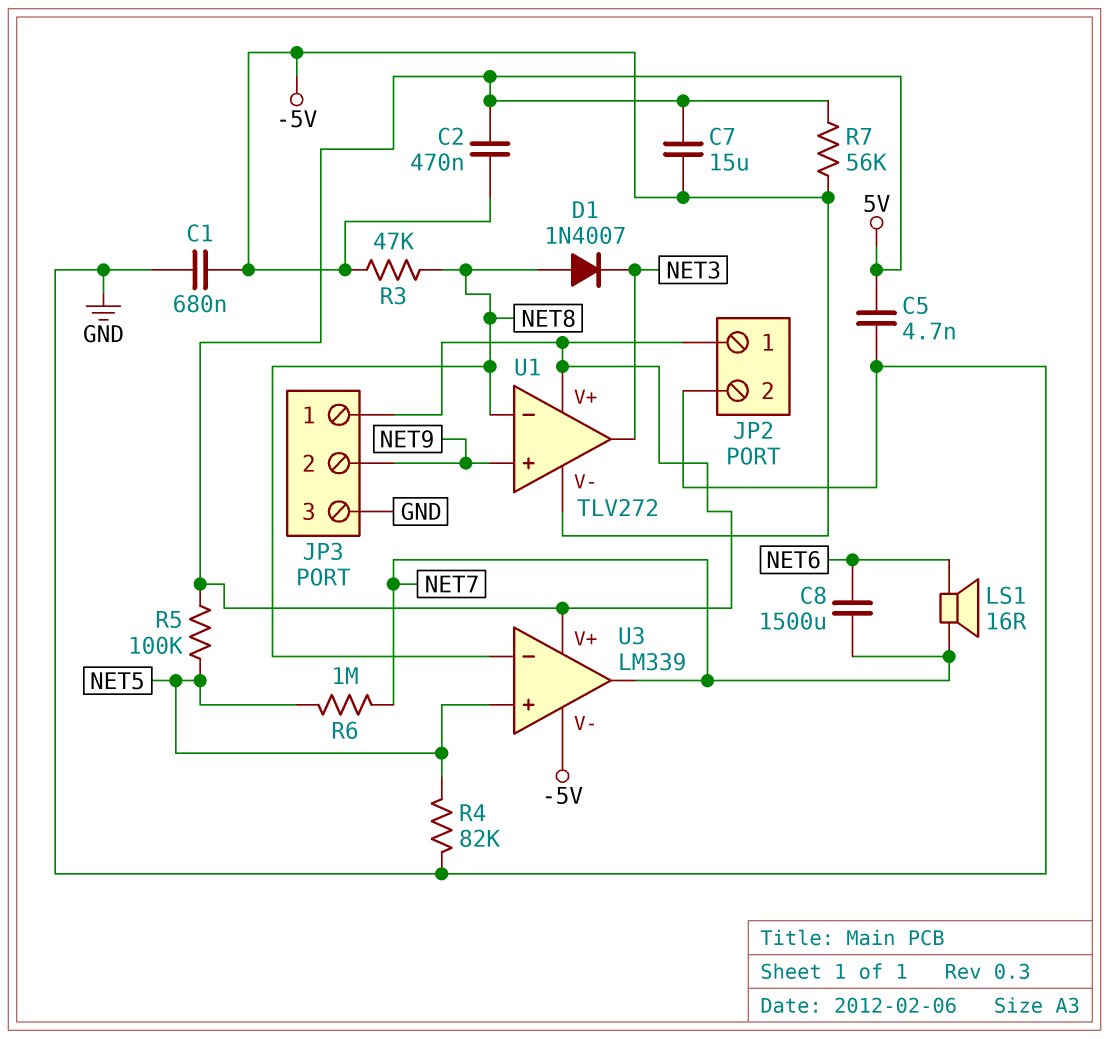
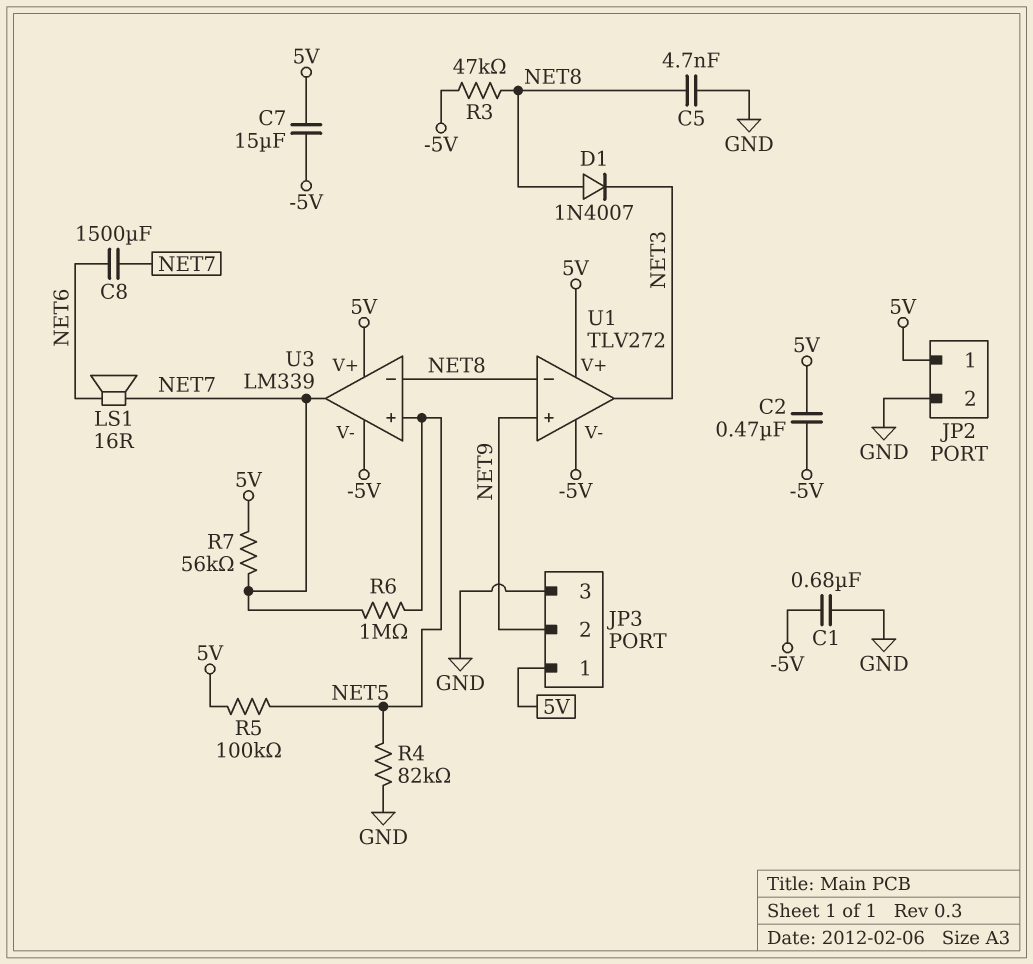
C5: 4.7nF (5V, GND) -> 4.7nF (GND, NET8)
R7: 56k (-5V, 5V) -> 56k (5V, NET7)

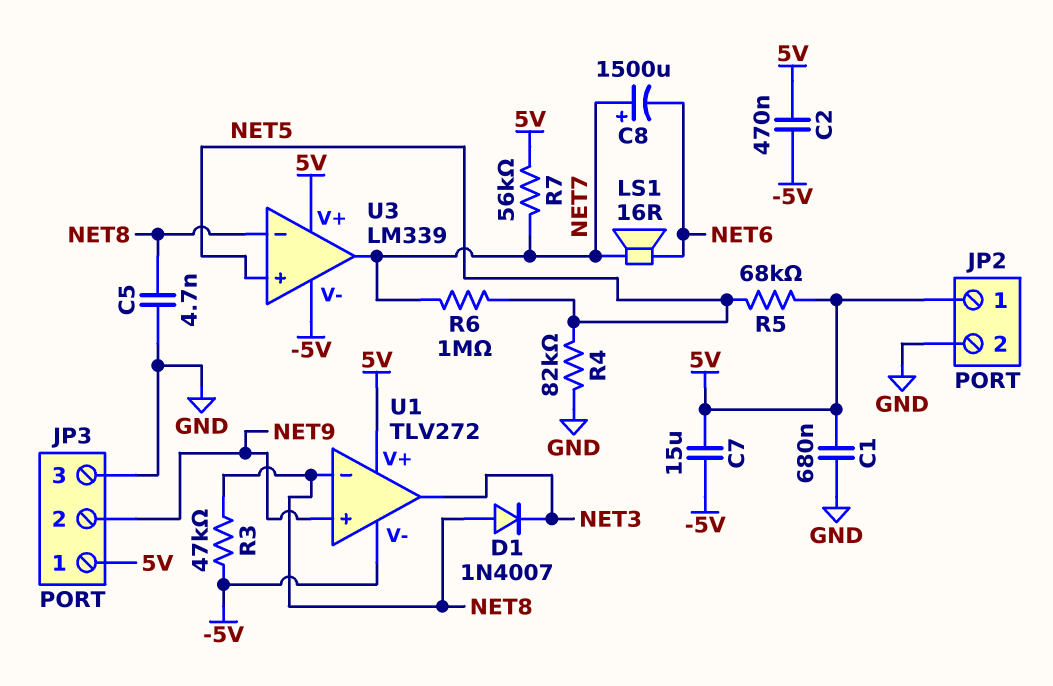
C1: 680nF (-5V, GND) -> 680nF (5V, GND)
C8: 1500uF (NET6, NET7) -> 1500uF (plus NET7, minus NET6)
R5: 100k (5V, NET5) -> 68k (5V, NET5)

